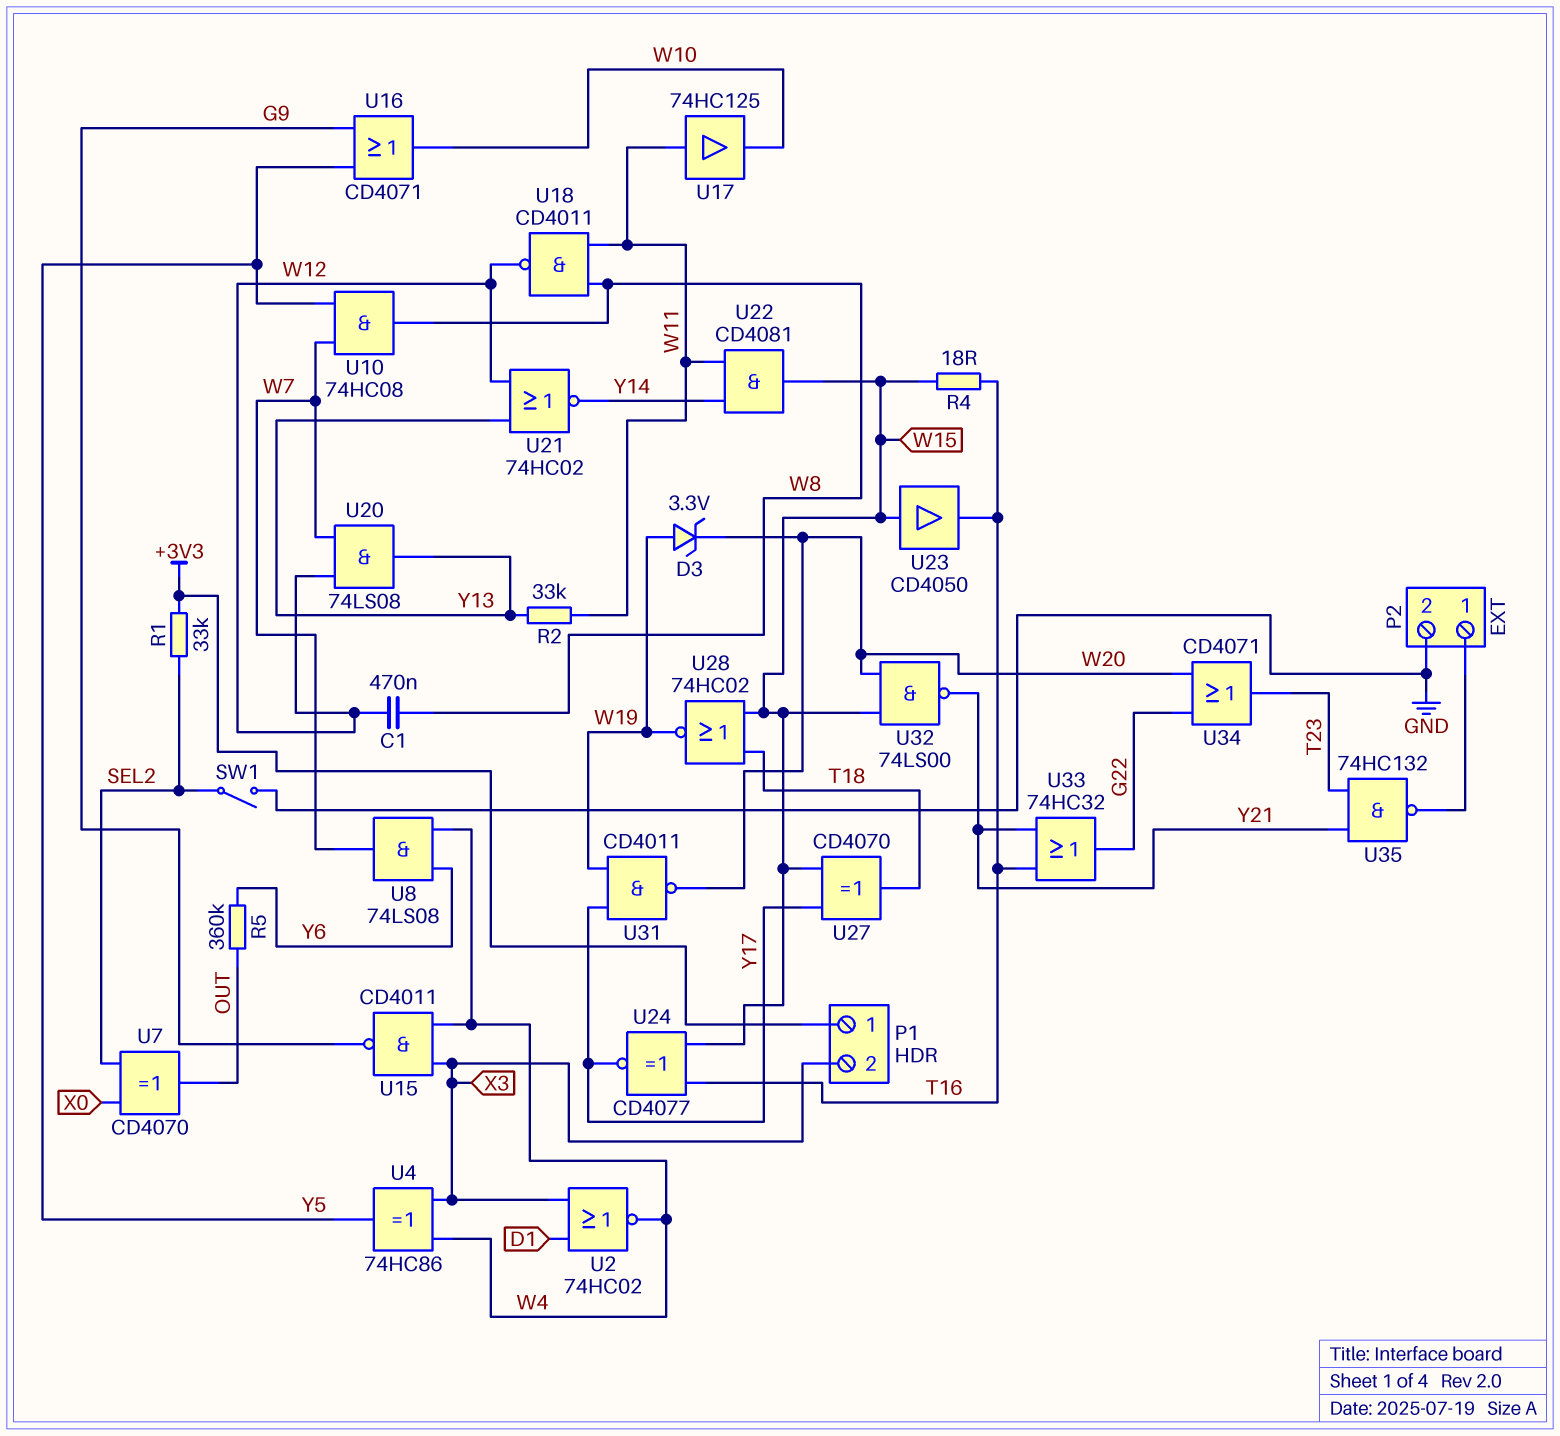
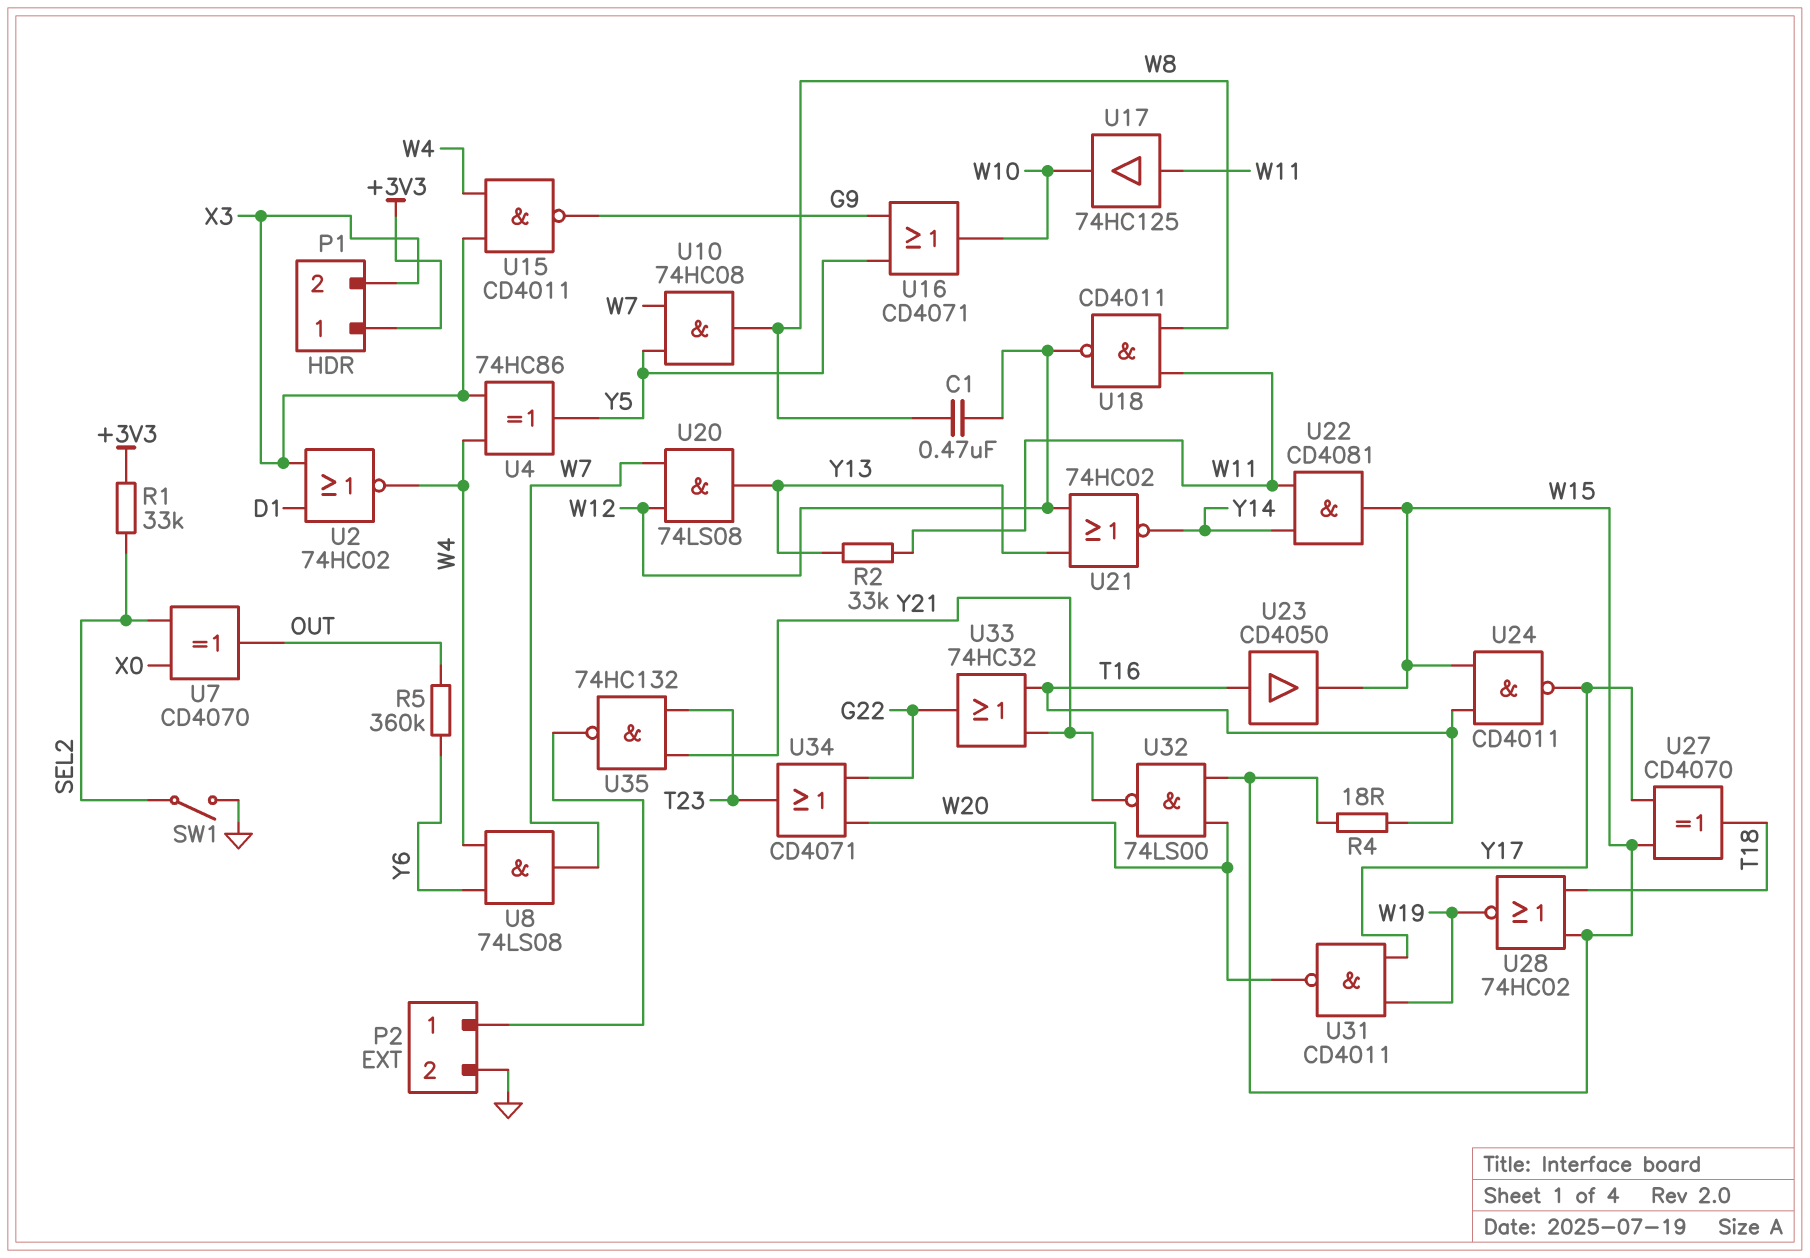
D3: zener 3.3V (A W19, K W20) -> none
U23: buffer CD4050 (in W15, out T16) -> buffer CD4050 (in T16, out W15)
U24: XNOR CD4077 (in T16, in W15, out Y17) -> NAND CD4011 (in T16, in W15, out Y17)

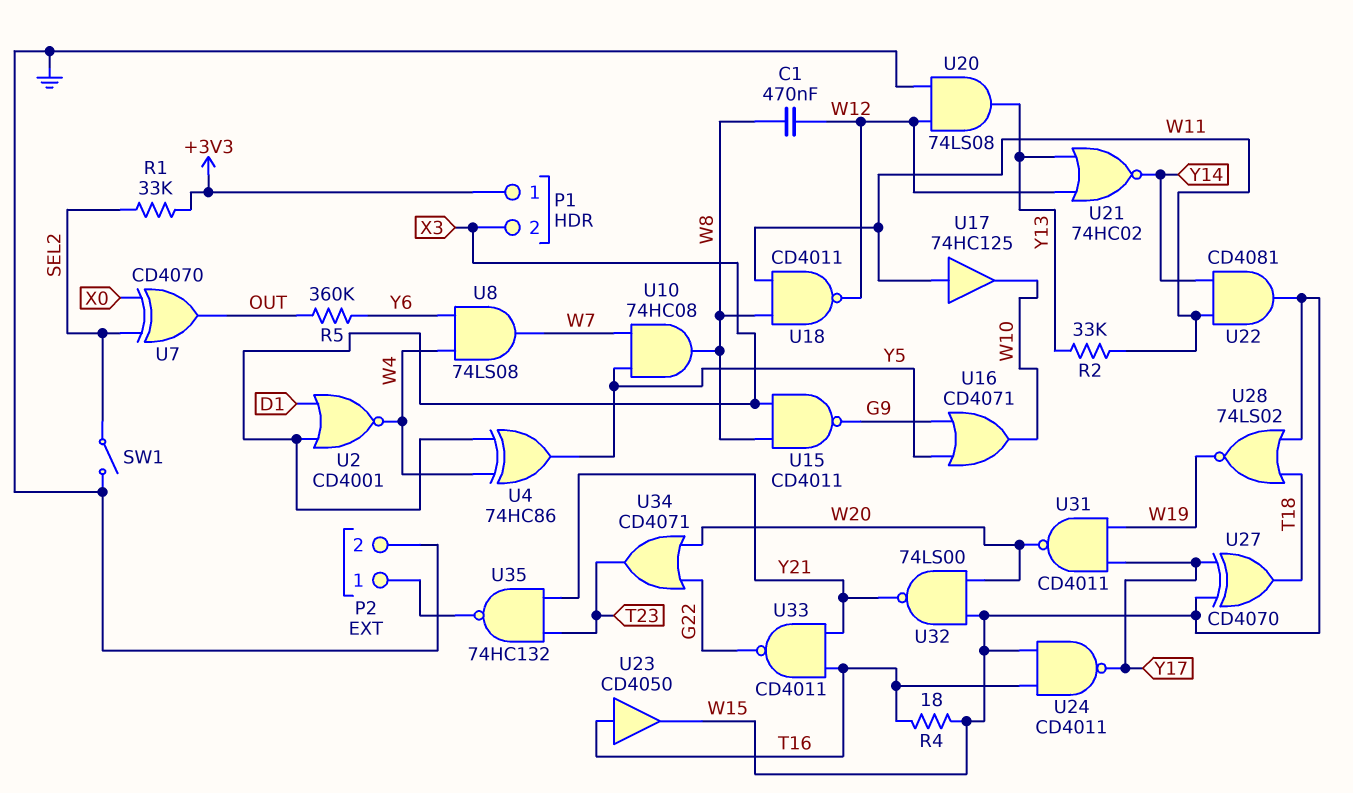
U2: NOR 74HC02 (in D1, in X3, out W4) -> NOR CD4001 (in D1, in X3, out W4)
U15: NAND CD4011 (in W4, in X3, out G9) -> NAND CD4011 (in W8, in X3, out G9)
U20: AND 74LS08 (in W7, in W12, out Y13) -> AND 74LS08 (in GND, in W12, out Y13)
U28: NOR 74HC02 (in T18, in W15, out W19) -> NOR 74LS02 (in T18, in W15, out W19)
U33: OR 74HC32 (in T16, in Y21, out G22) -> NAND CD4011 (in T16, in Y21, out G22)

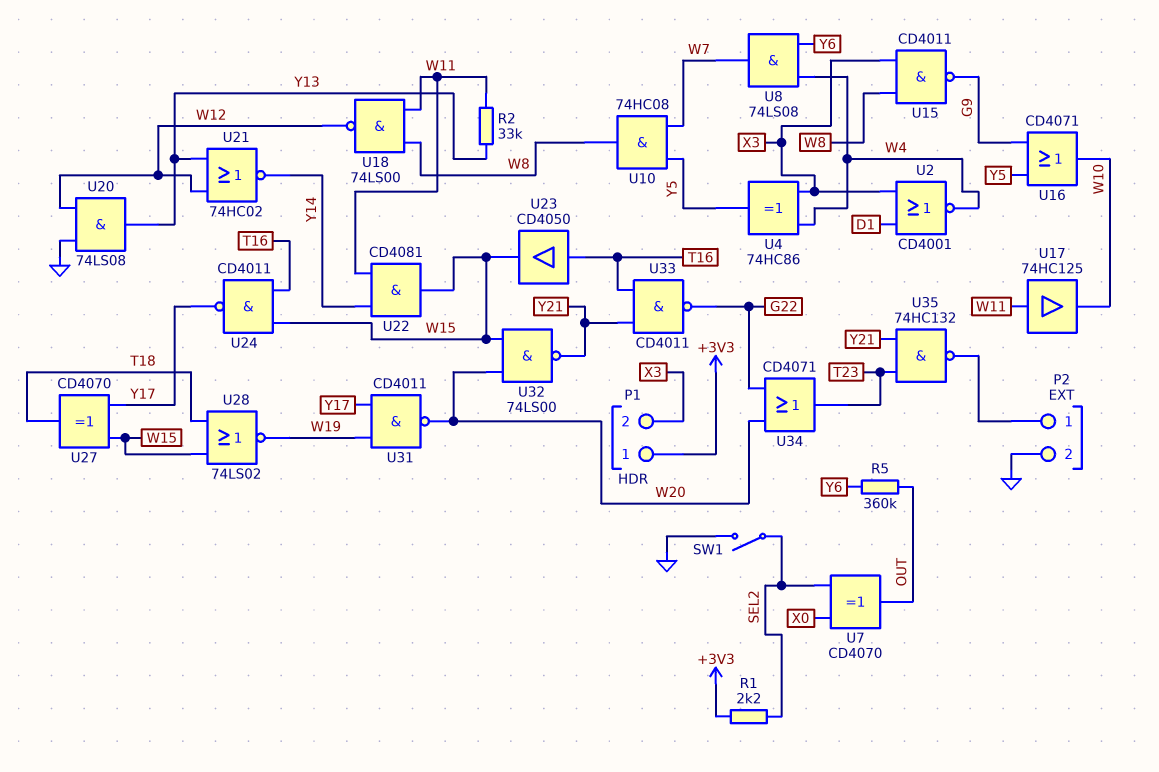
C1: 470nF (W8, W12) -> none
R1: 33k (+3V3, SEL2) -> 2.2k (+3V3, SEL2)
R4: 18 (T16, W15) -> none
U18: NAND CD4011 (in W8, in W11, out W12) -> NAND 74LS00 (in W8, in W11, out W12)

